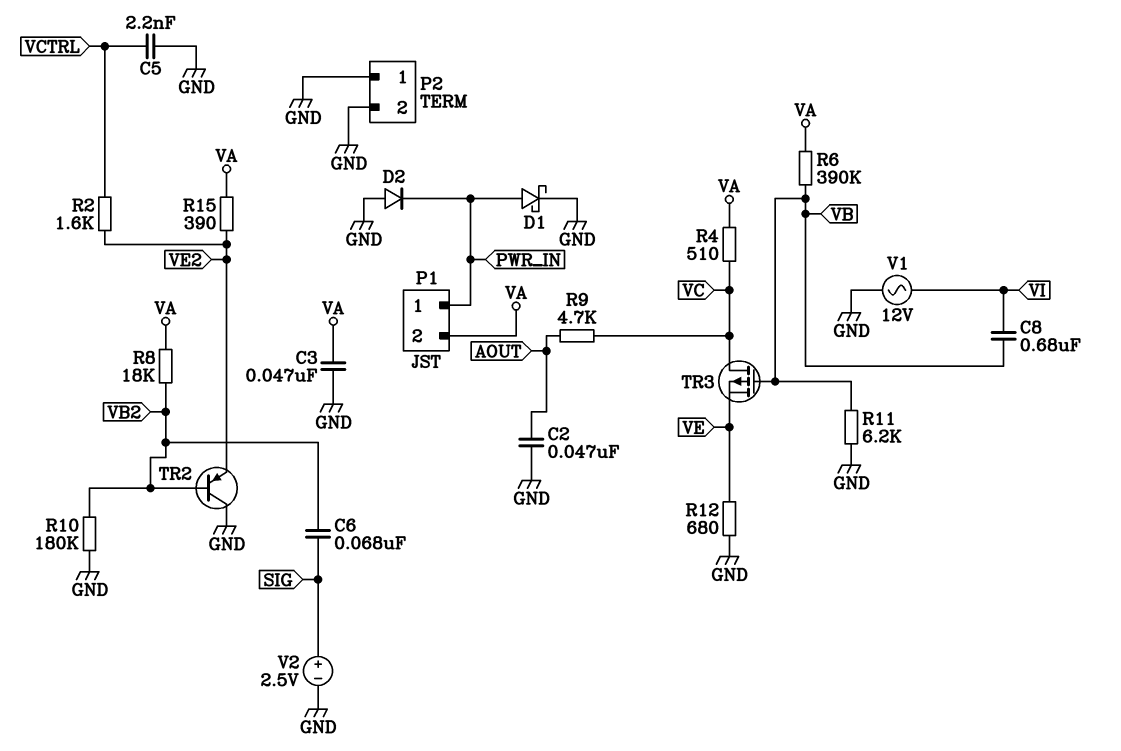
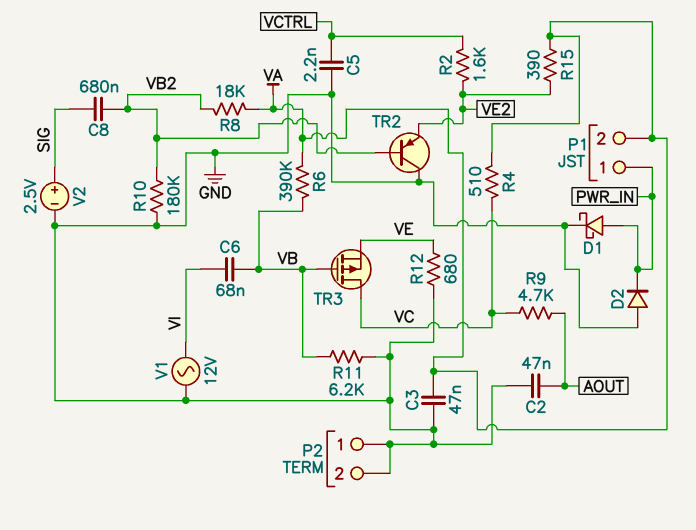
C6: 68nF (SIG, VB2) -> 68nF (VB, VI)
C8: 680nF (VB, VI) -> 680nF (SIG, VB2)

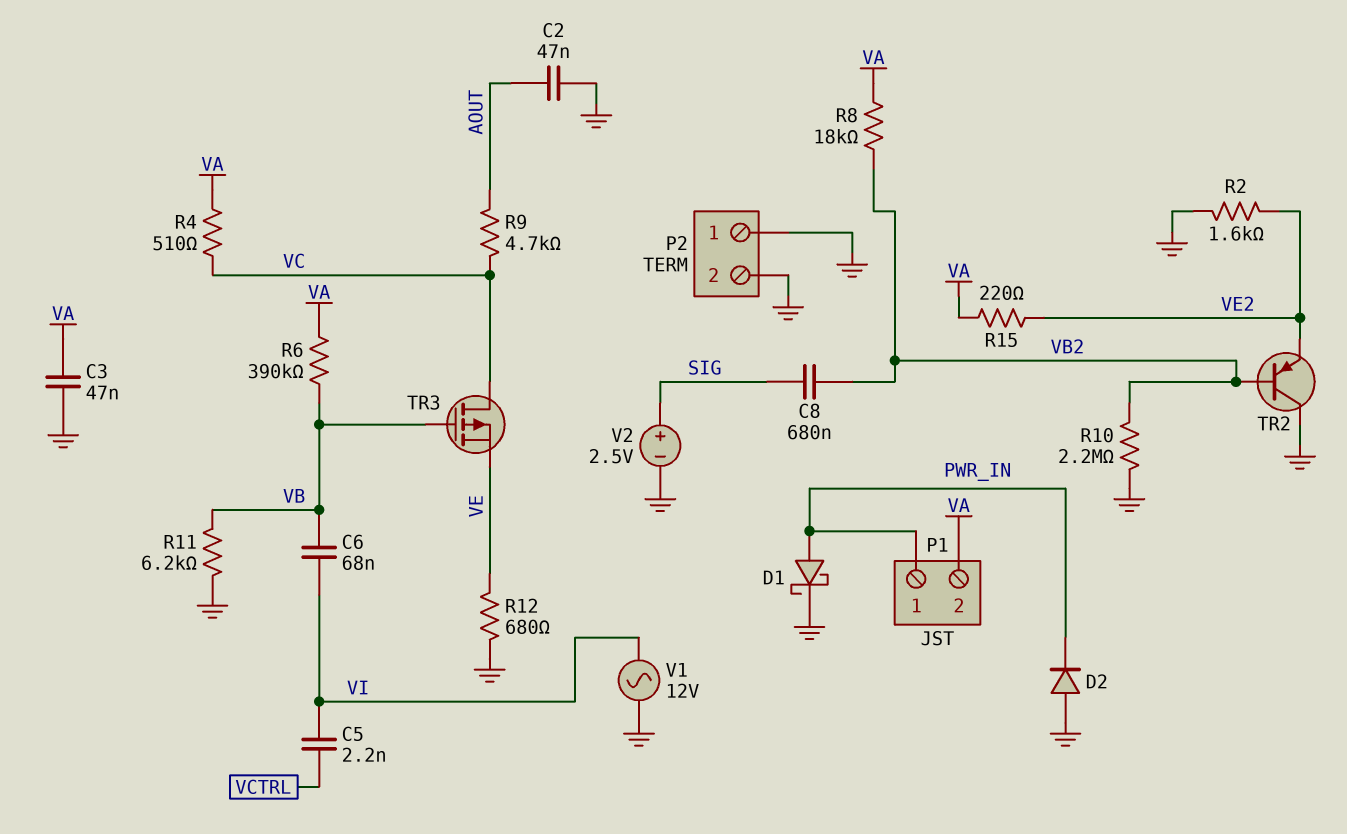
C5: 2.2nF (GND, VCTRL) -> 2.2nF (VCTRL, VI)
R2: 1.6k (VCTRL, VE2) -> 1.6k (GND, VE2)
R10: 180k (GND, VB2) -> 2.2M (GND, VB2)
R15: 390 (VA, VE2) -> 220 (VA, VE2)

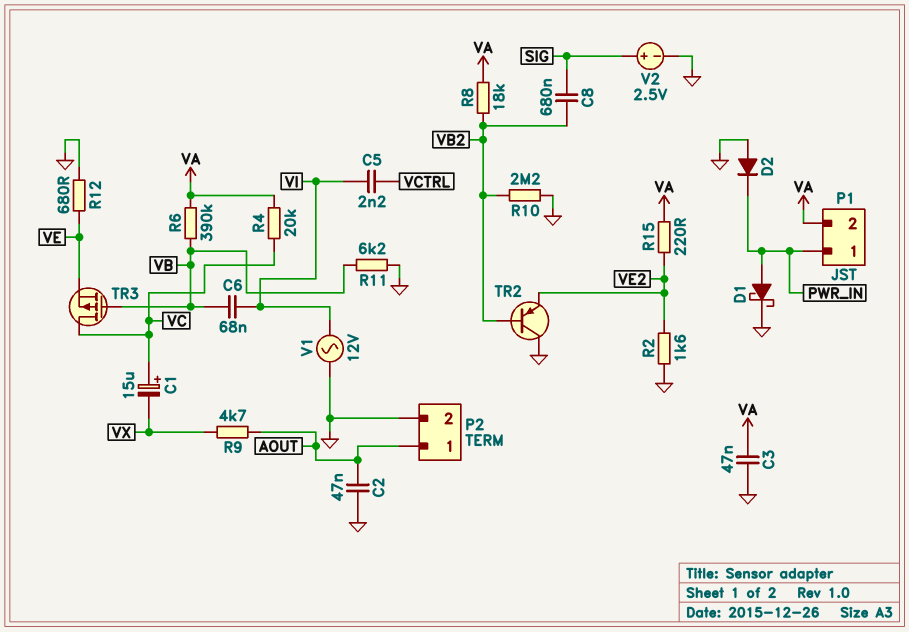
C1: none -> 15uF (plus VC, minus VX)
P2 pin 1: GND -> AOUT
R4: 510 (VA, VC) -> 20k (VA, VC)
R9: 4.7k (AOUT, VC) -> 4.7k (AOUT, VX)

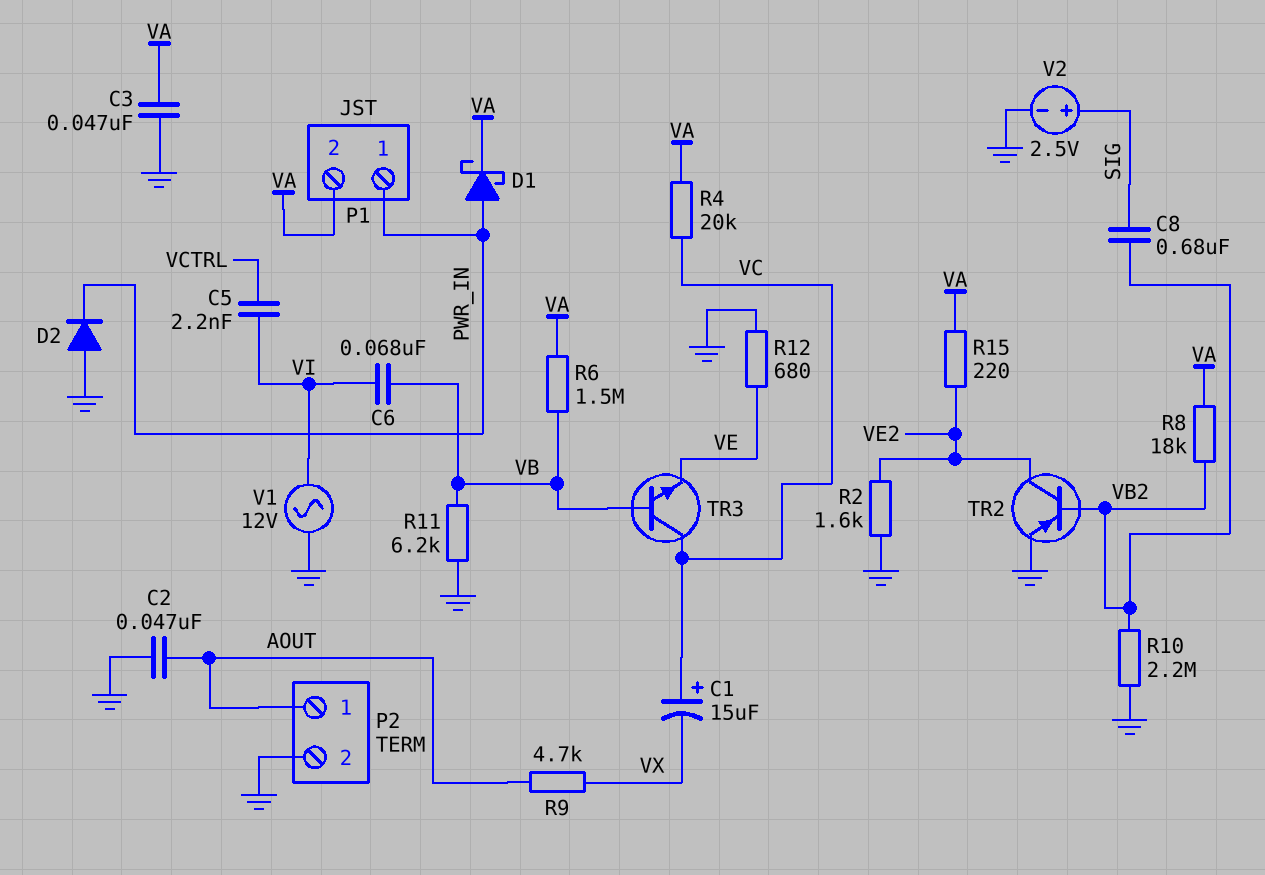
D1: schottky (A PWR_IN, K GND) -> schottky (A PWR_IN, K VA)
R6: 390k (VA, VB) -> 1.5M (VA, VB)
TR2: PNP (B VB2, C GND, E VE2) -> PNP (B VB2, C VE2, E GND)
TR3: PMOS (G VB, D VC, S VE) -> NPN (B VB, C VC, E VE)

